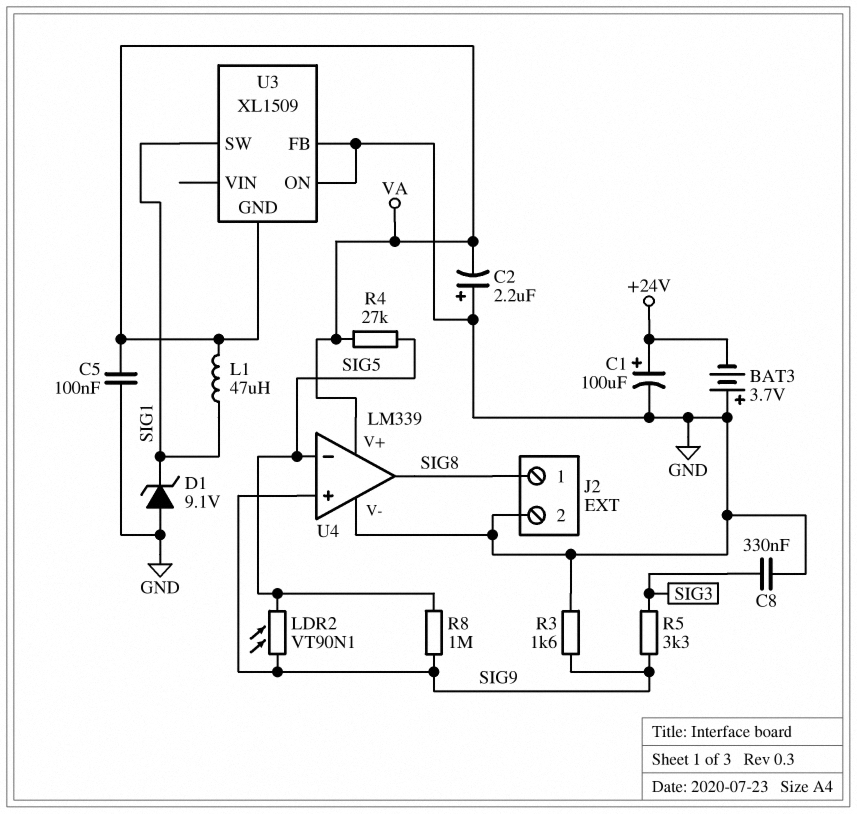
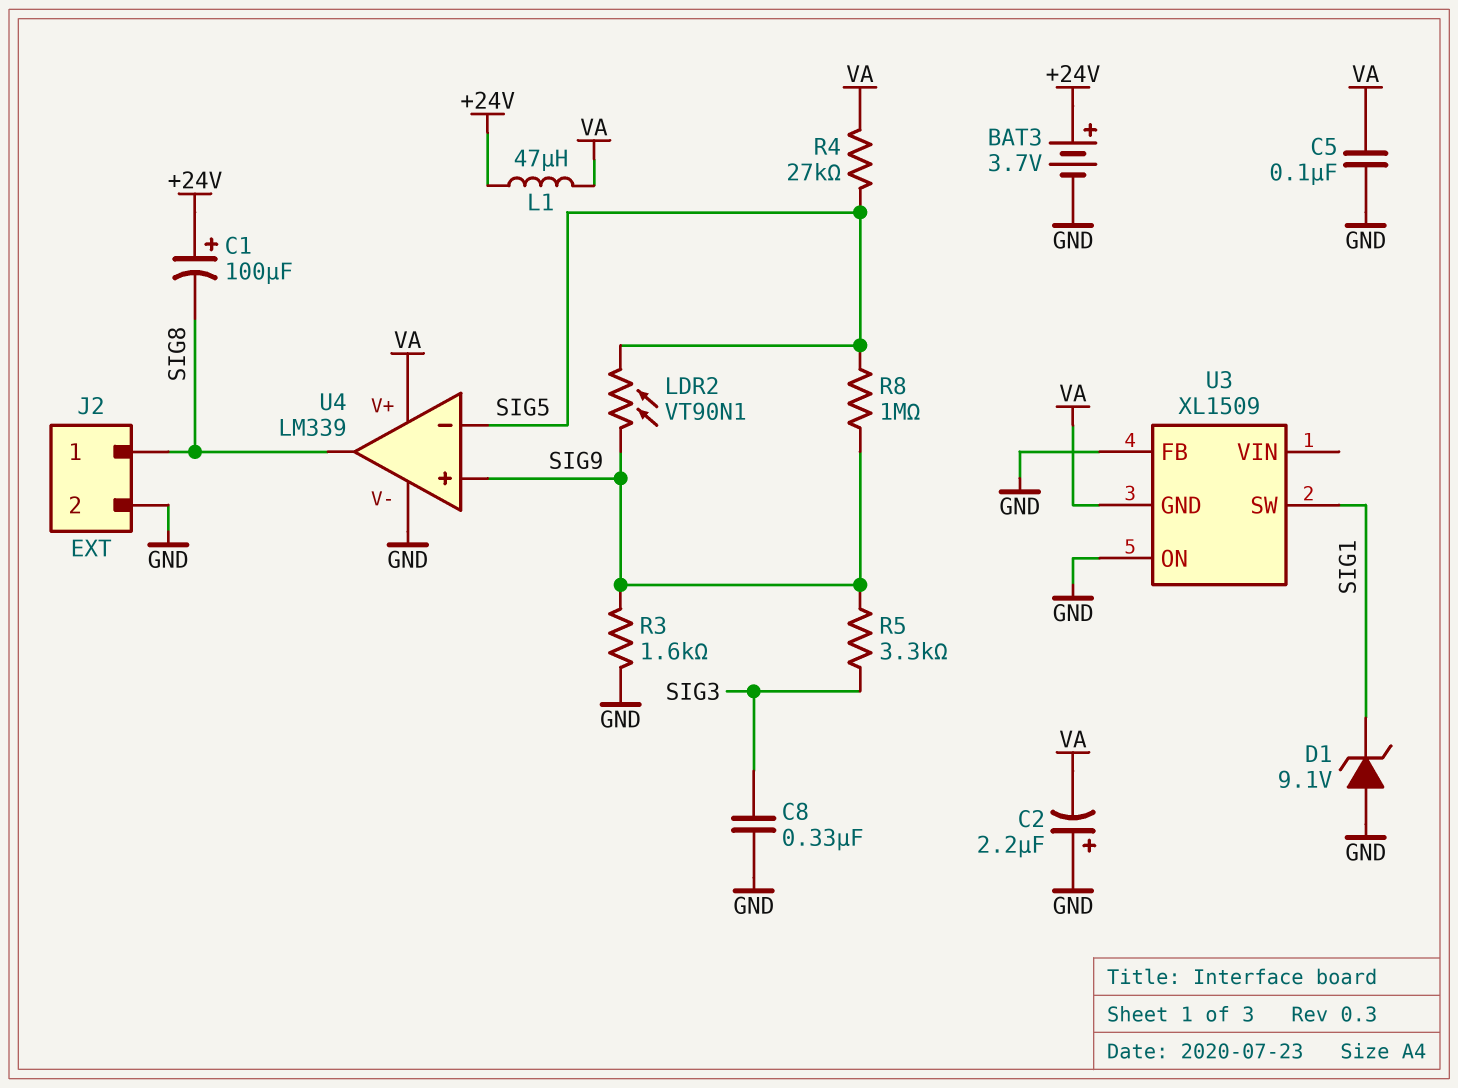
BAT3: 3.7V (plus GND, minus +24V) -> 3.7V (plus +24V, minus GND)
C1: 100uF (plus +24V, minus GND) -> 100uF (plus +24V, minus SIG8)
L1: 47uH (SIG1, VA) -> 47uH (+24V, VA)

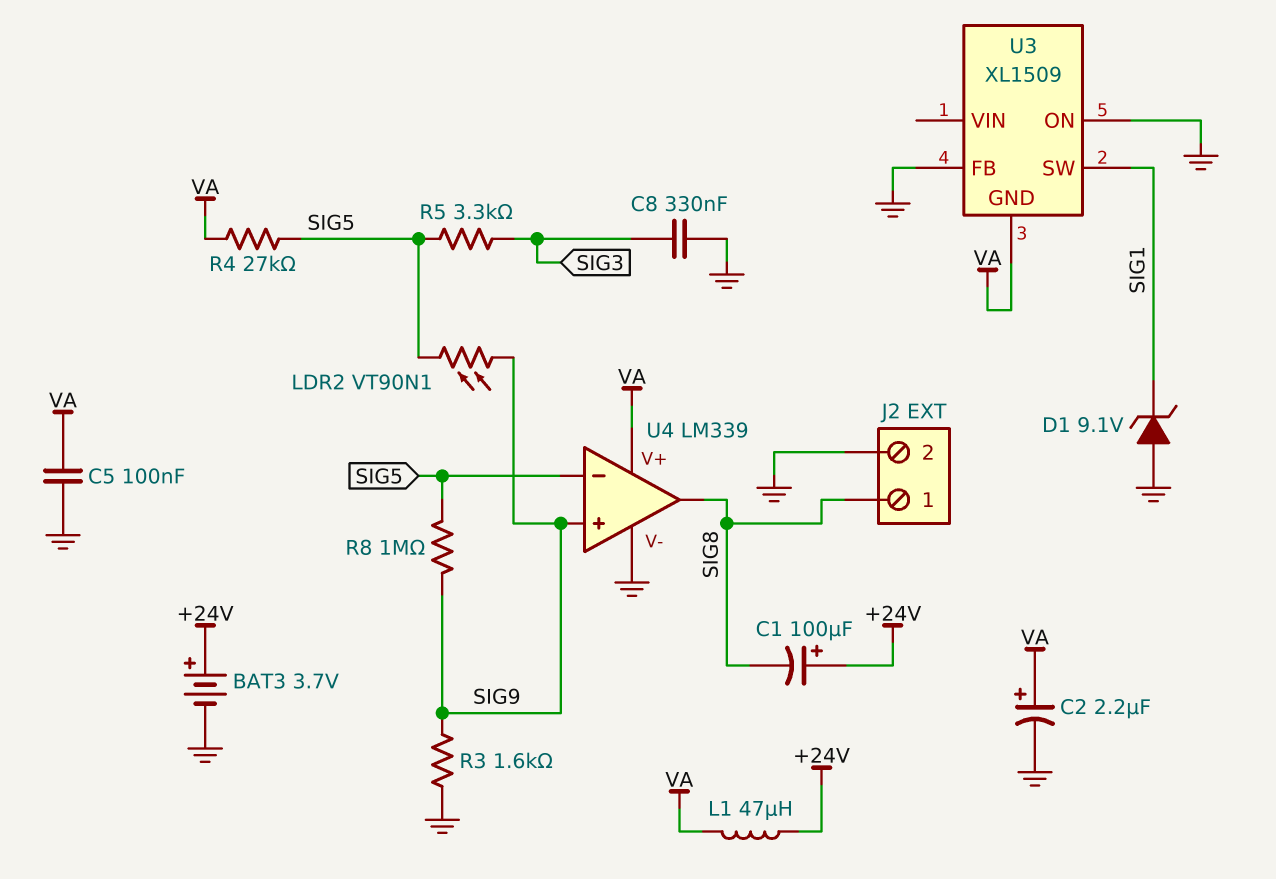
C2: 2.2uF (plus GND, minus VA) -> 2.2uF (plus VA, minus GND)
R5: 3.3k (SIG3, SIG9) -> 3.3k (SIG3, SIG5)

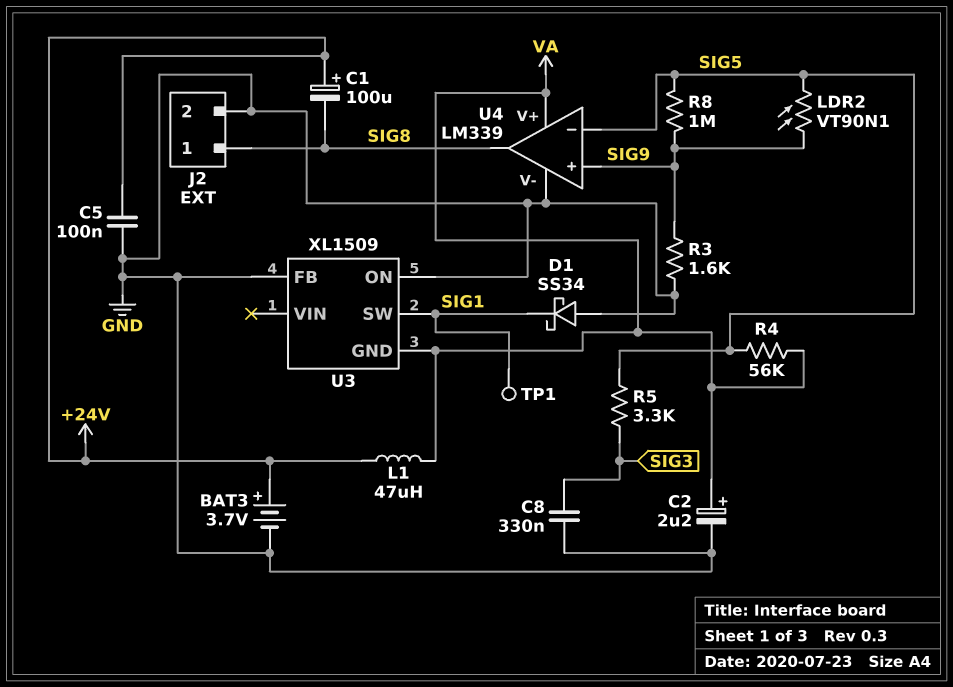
C5: 100nF (GND, VA) -> 100nF (+24V, GND)
D1: zener 9.1V (A GND, K SIG1) -> schottky SS34 (A GND, K SIG1)
R4: 27k (SIG5, VA) -> 56k (SIG5, VA)
TP1: none -> test point (SIG1)

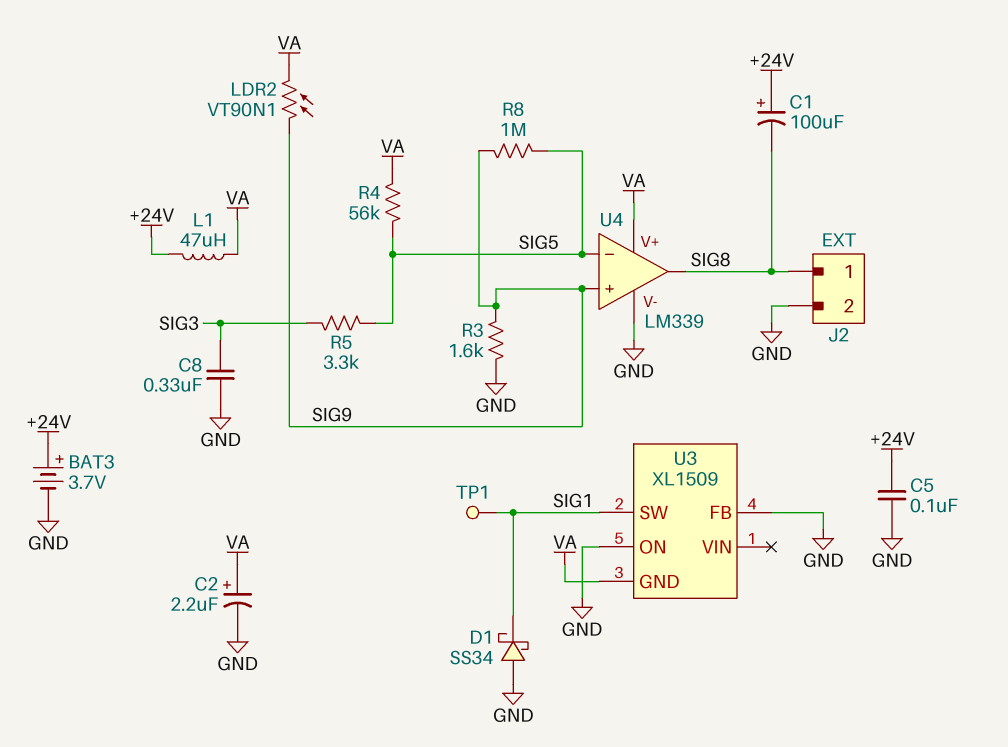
LDR2: VT90N1 (SIG5, SIG9) -> VT90N1 (SIG9, VA)

